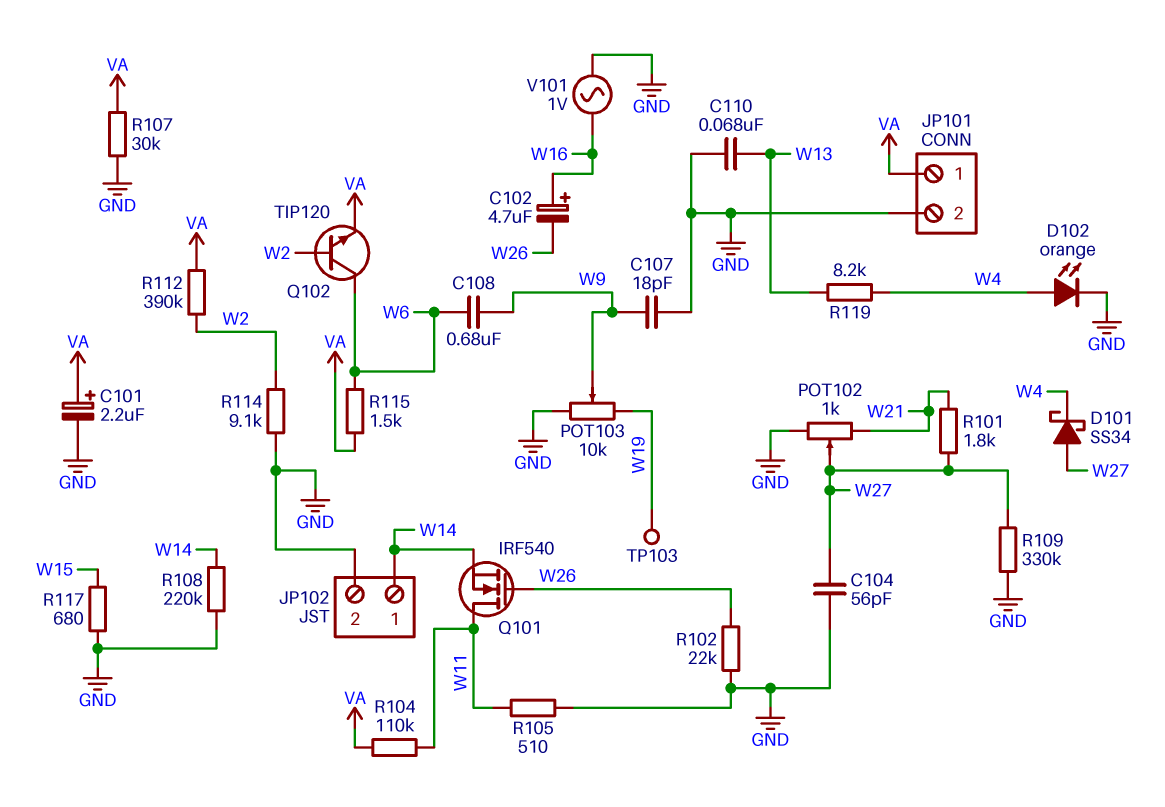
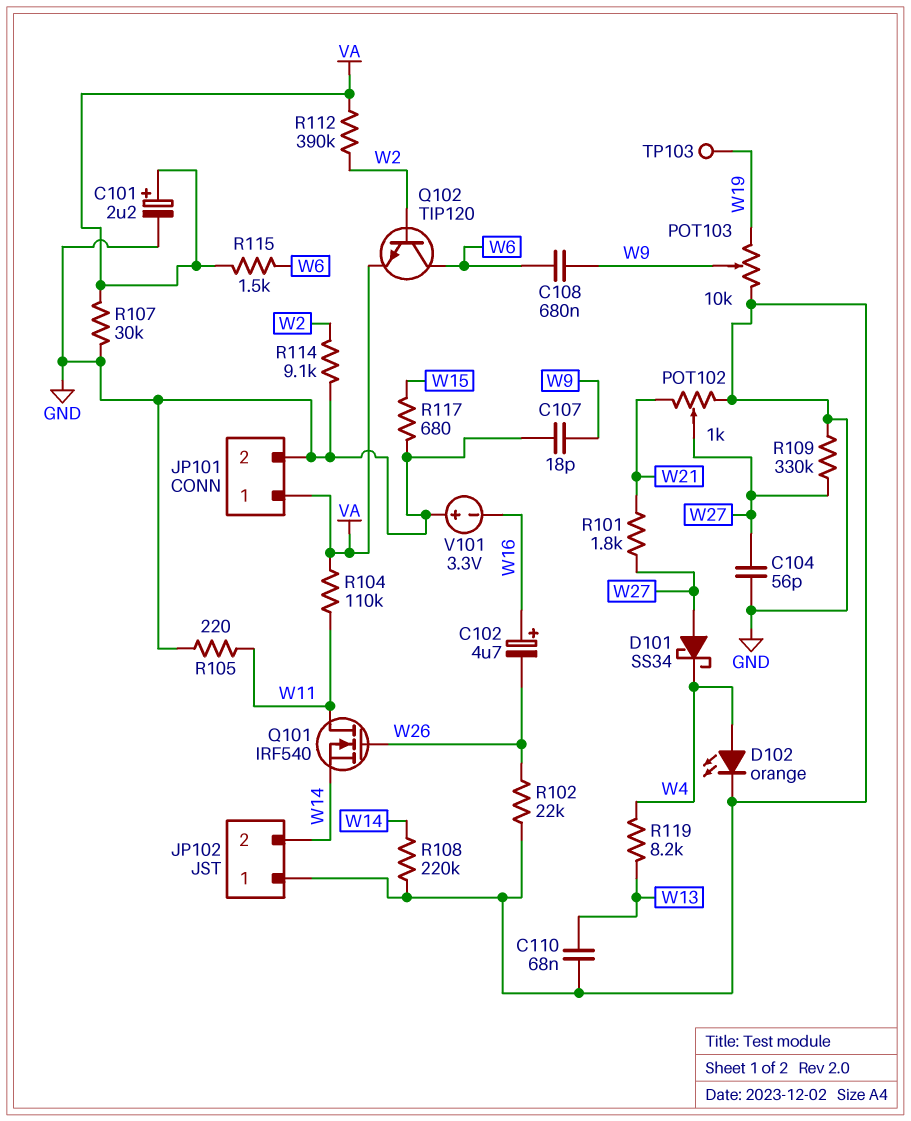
JP102 pin 1: W14 -> GND
JP102 pin 2: GND -> W14
R105: 510 (GND, W11) -> 220 (GND, W11)
V101: AC 1V (GND, W16) -> 3.3V (plus GND, minus W16)

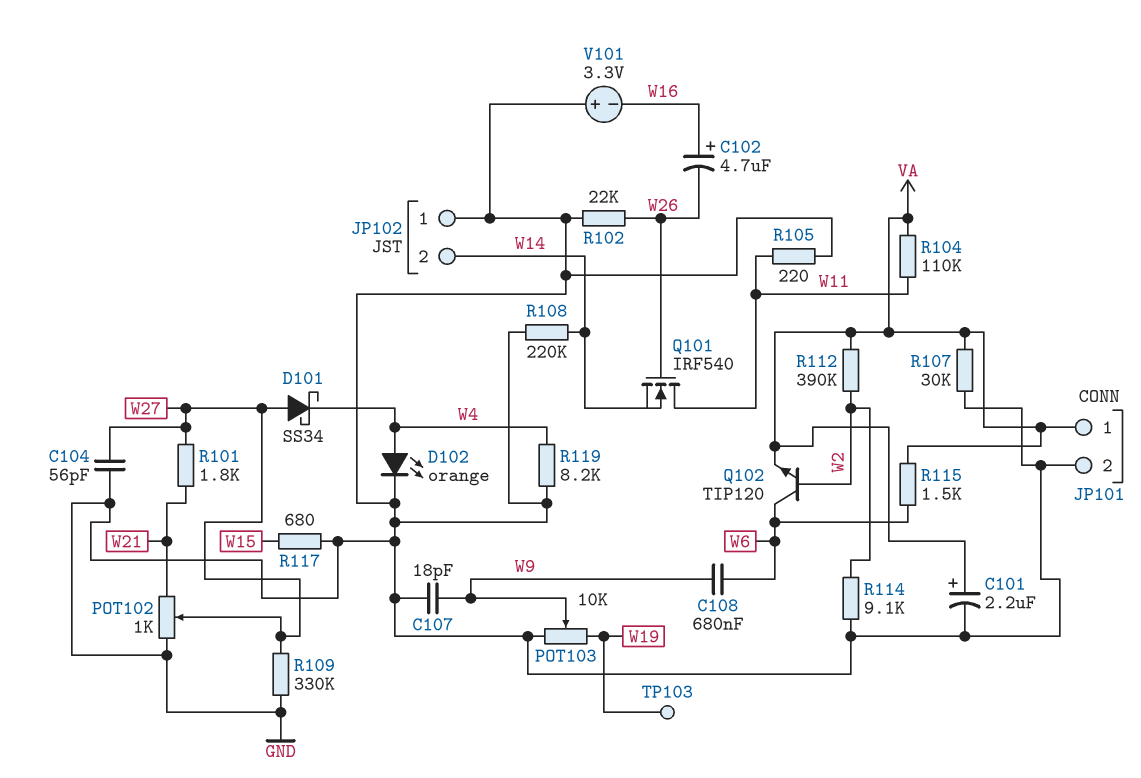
C110: 68nF (GND, W13) -> none
R119: 8.2k (W4, W13) -> 8.2k (GND, W4)

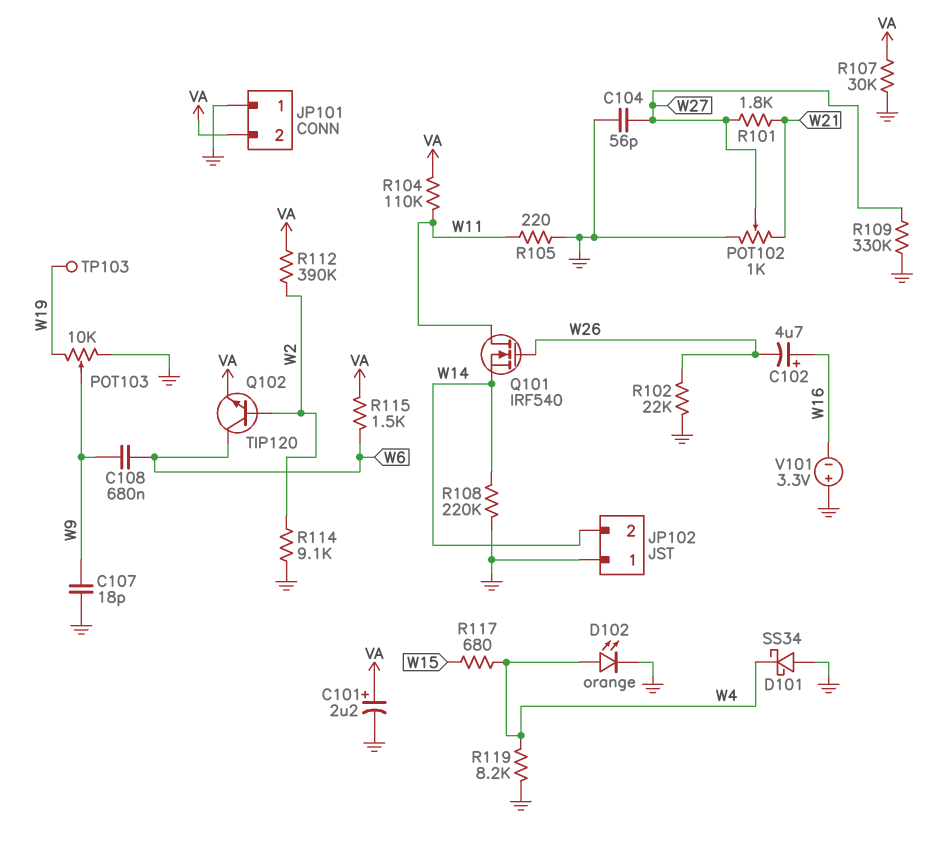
D101: schottky SS34 (A W27, K W4) -> schottky SS34 (A GND, K W4)
JP101 pin 1: VA -> GND
JP101 pin 2: GND -> VA
R117: 680 (GND, W15) -> 680 (W4, W15)

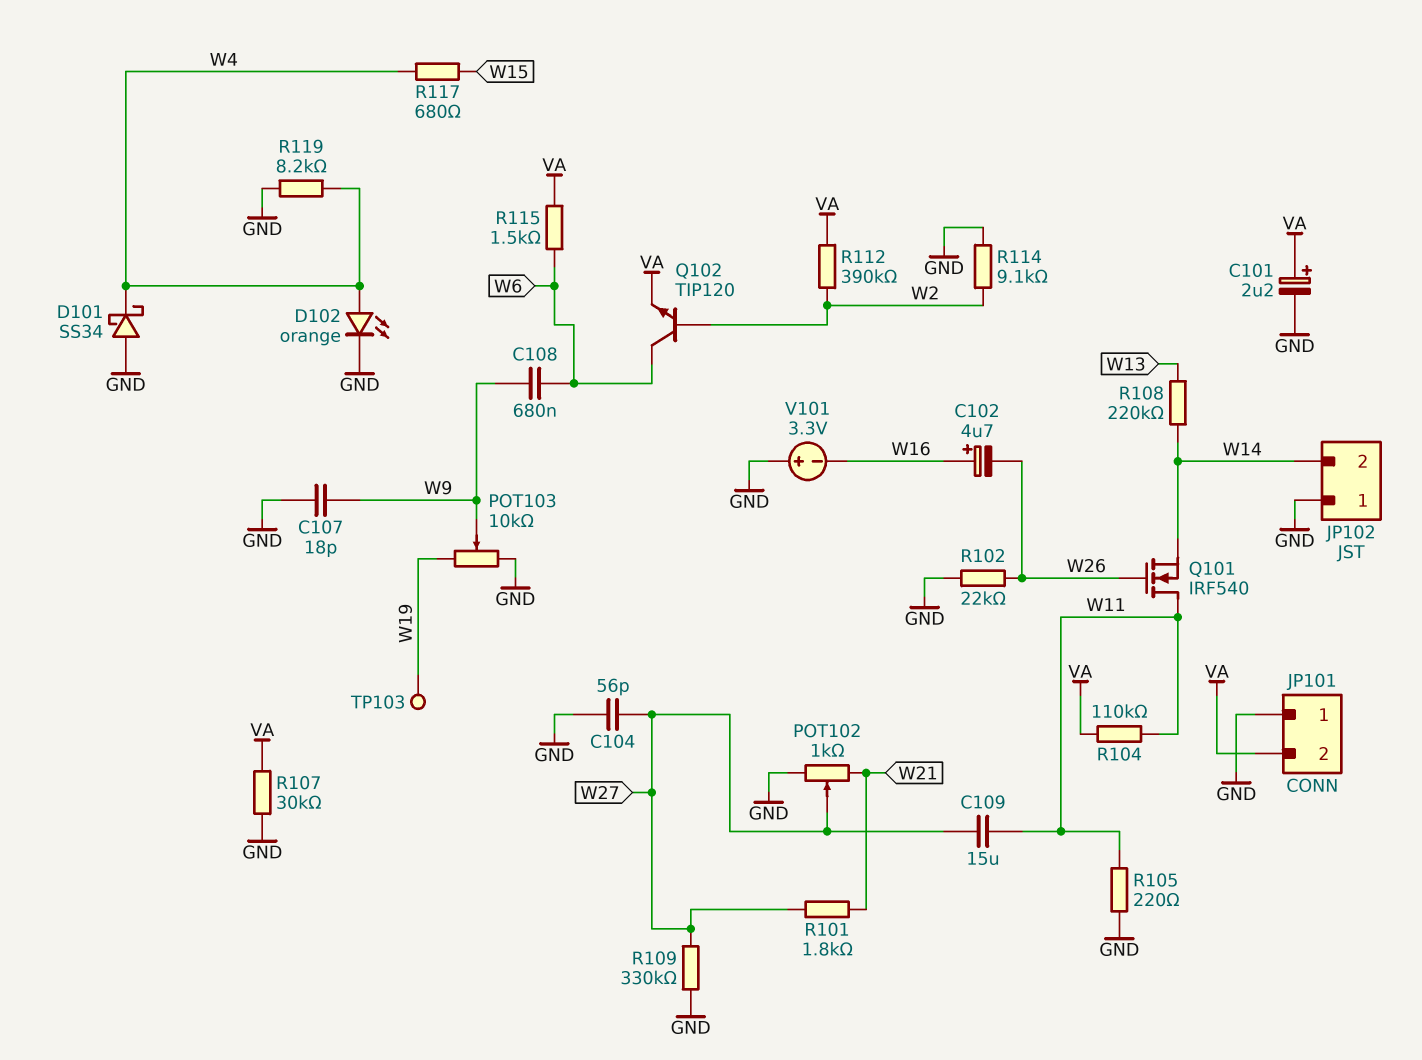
C109: none -> 15uF (W11, W27)
R108: 220k (GND, W14) -> 220k (W13, W14)

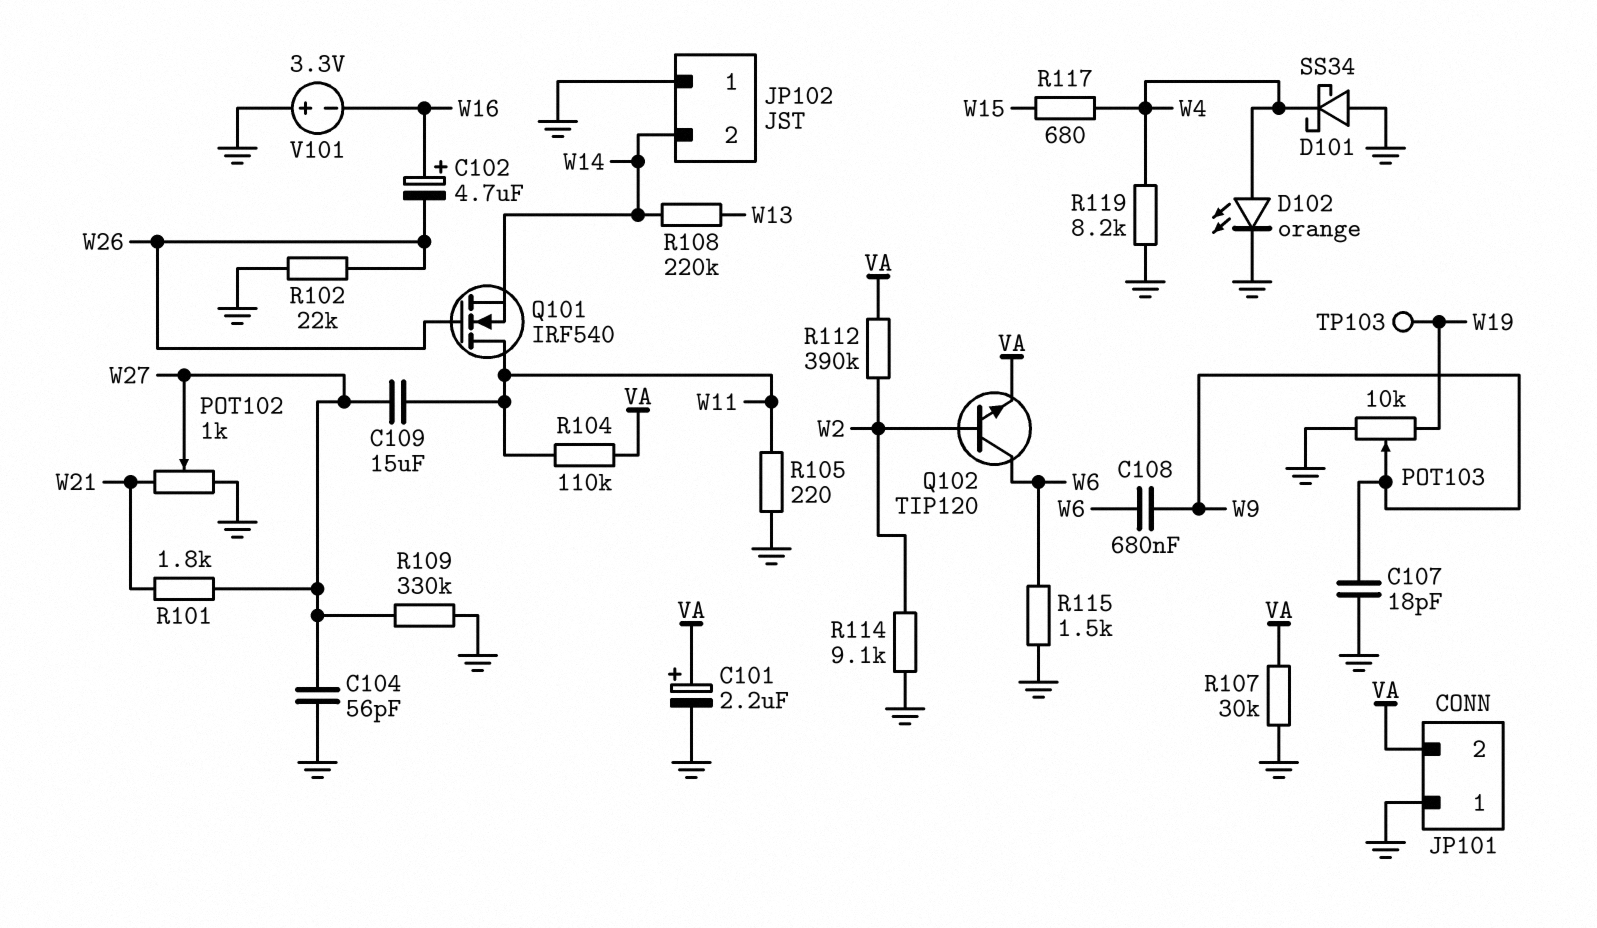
R115: 1.5k (VA, W6) -> 1.5k (GND, W6)

